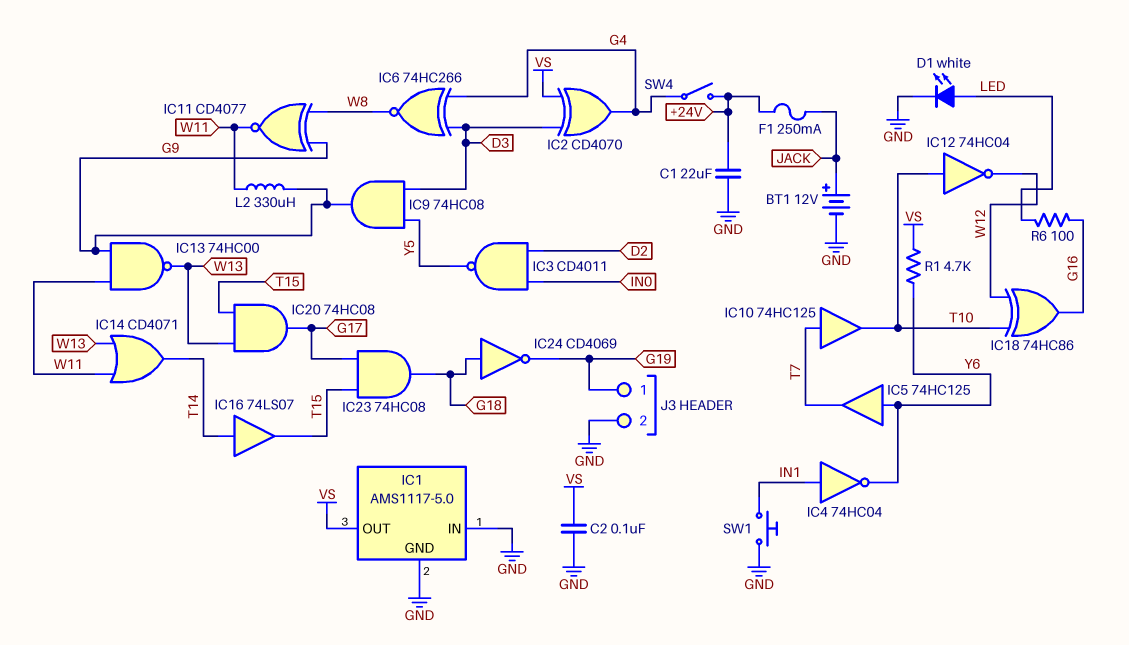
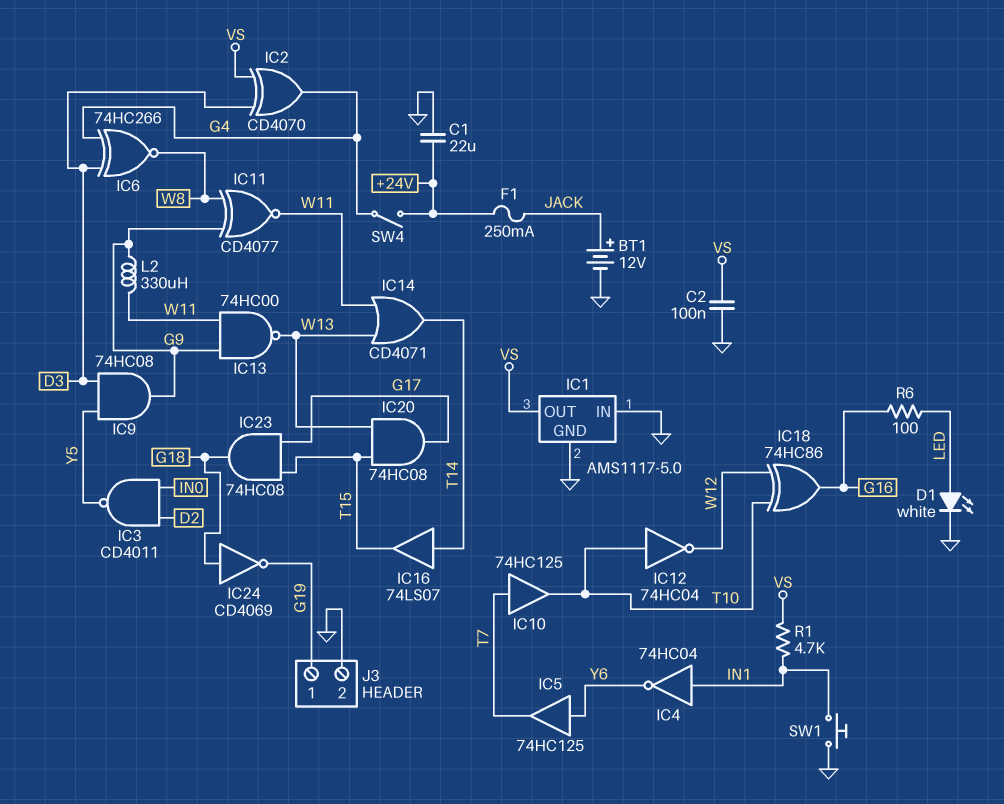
R1: 4.7k (VS, Y6) -> 4.7k (IN1, VS)

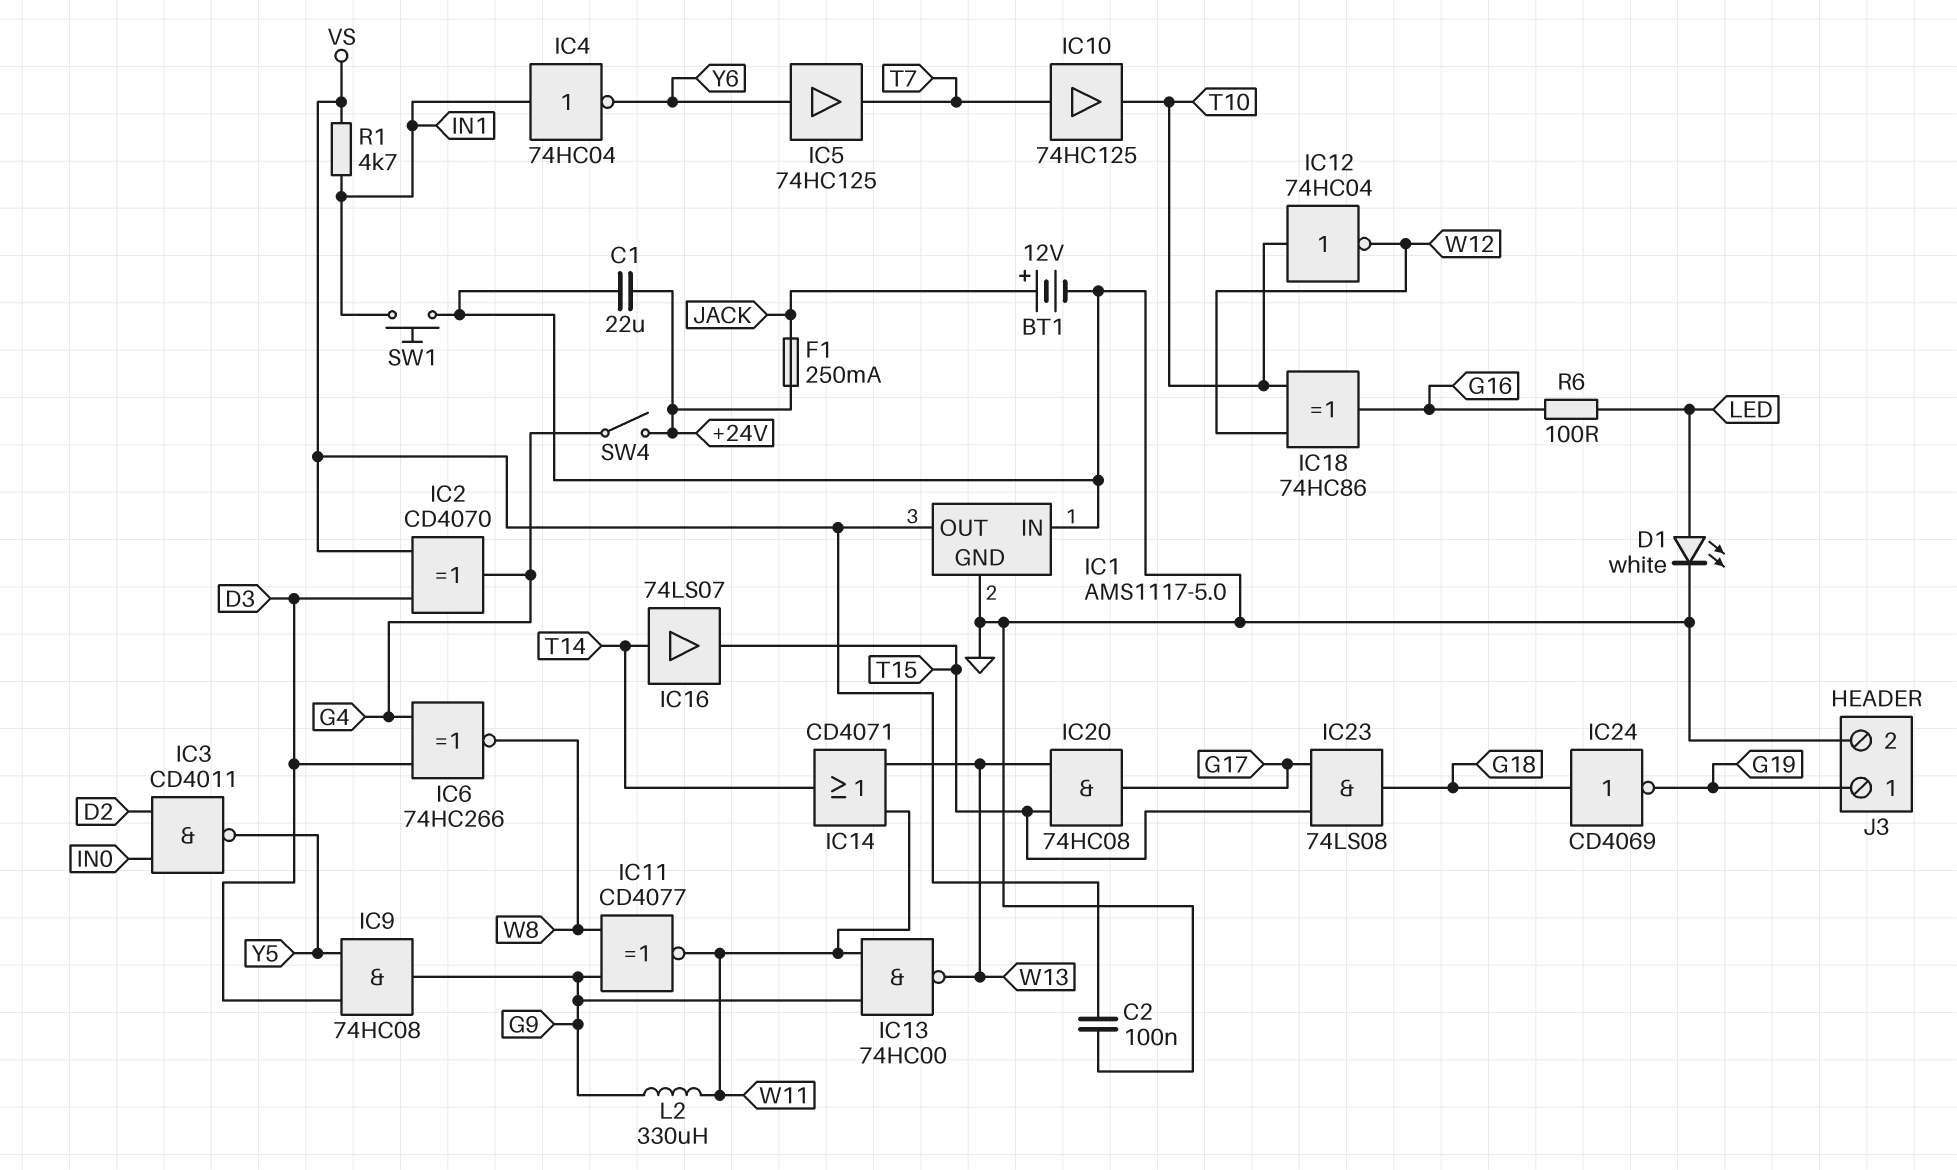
IC23: AND 74HC08 (in G17, in T15, out G18) -> AND 74LS08 (in G17, in T15, out G18)

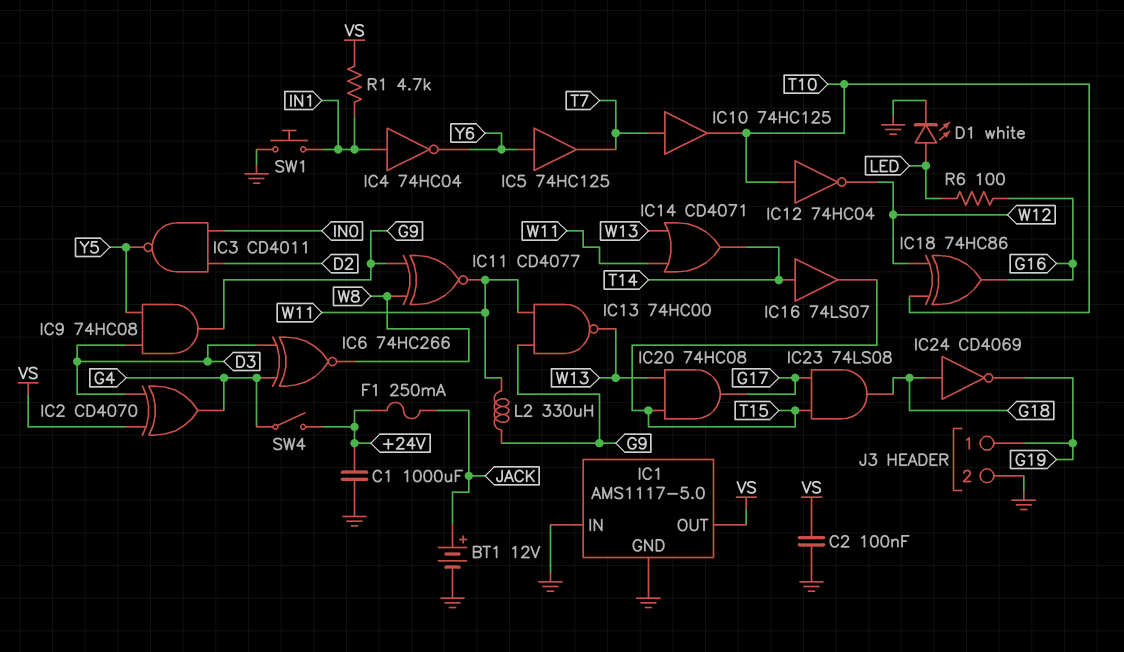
C1: 22uF (+24V, GND) -> 1000uF (+24V, GND)

